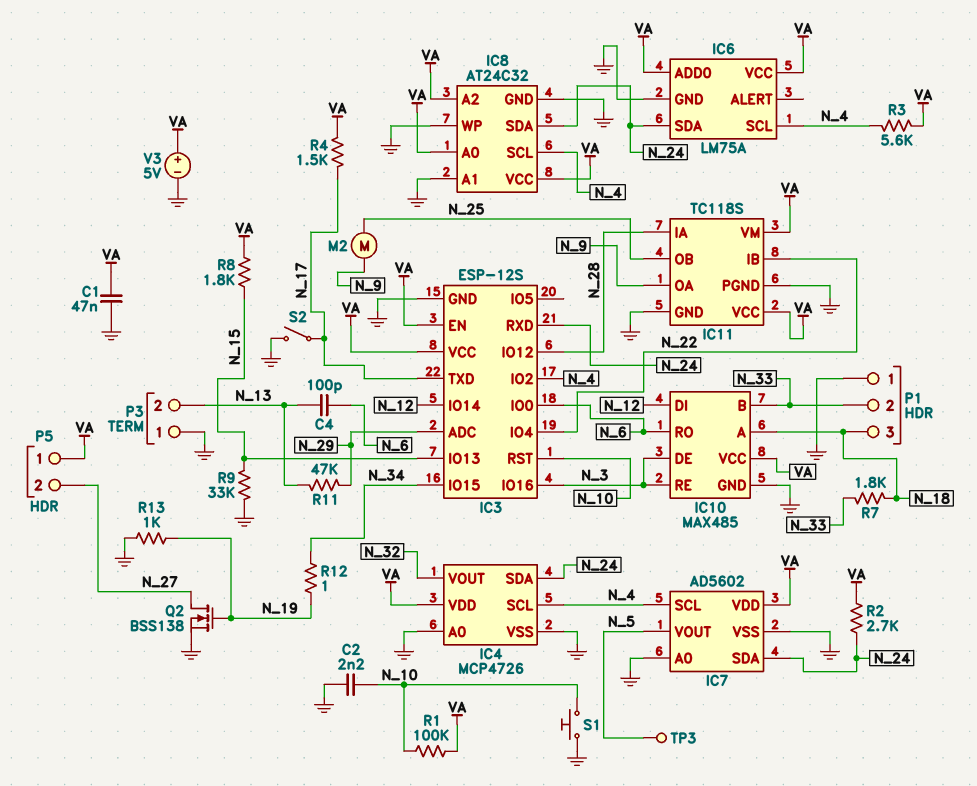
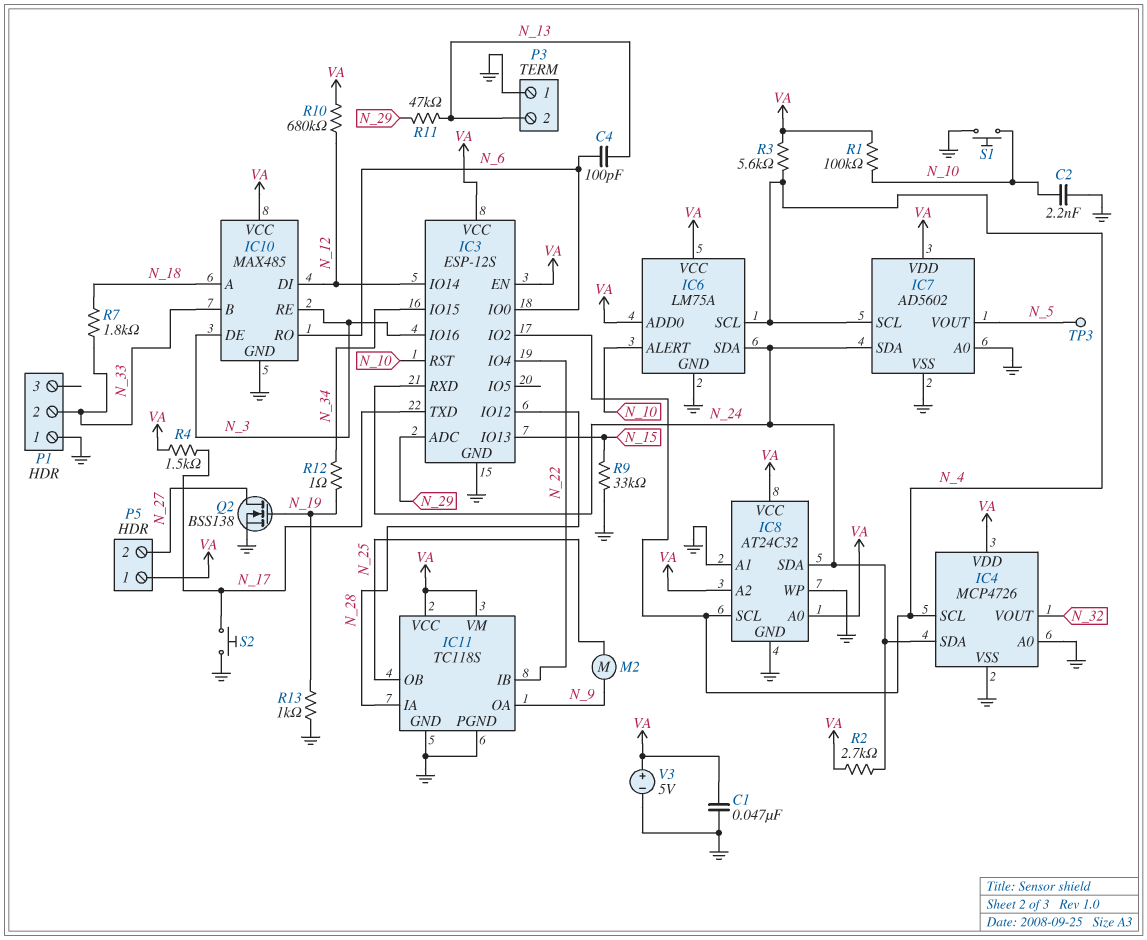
IC6 pin ALERT: none -> N_10
P1 pin 3: N_18 -> none
R8: 1.8k (N_15, VA) -> none
R10: none -> 680k (N_12, VA)
S2: switch (GND, N_17) -> button (GND, N_17)

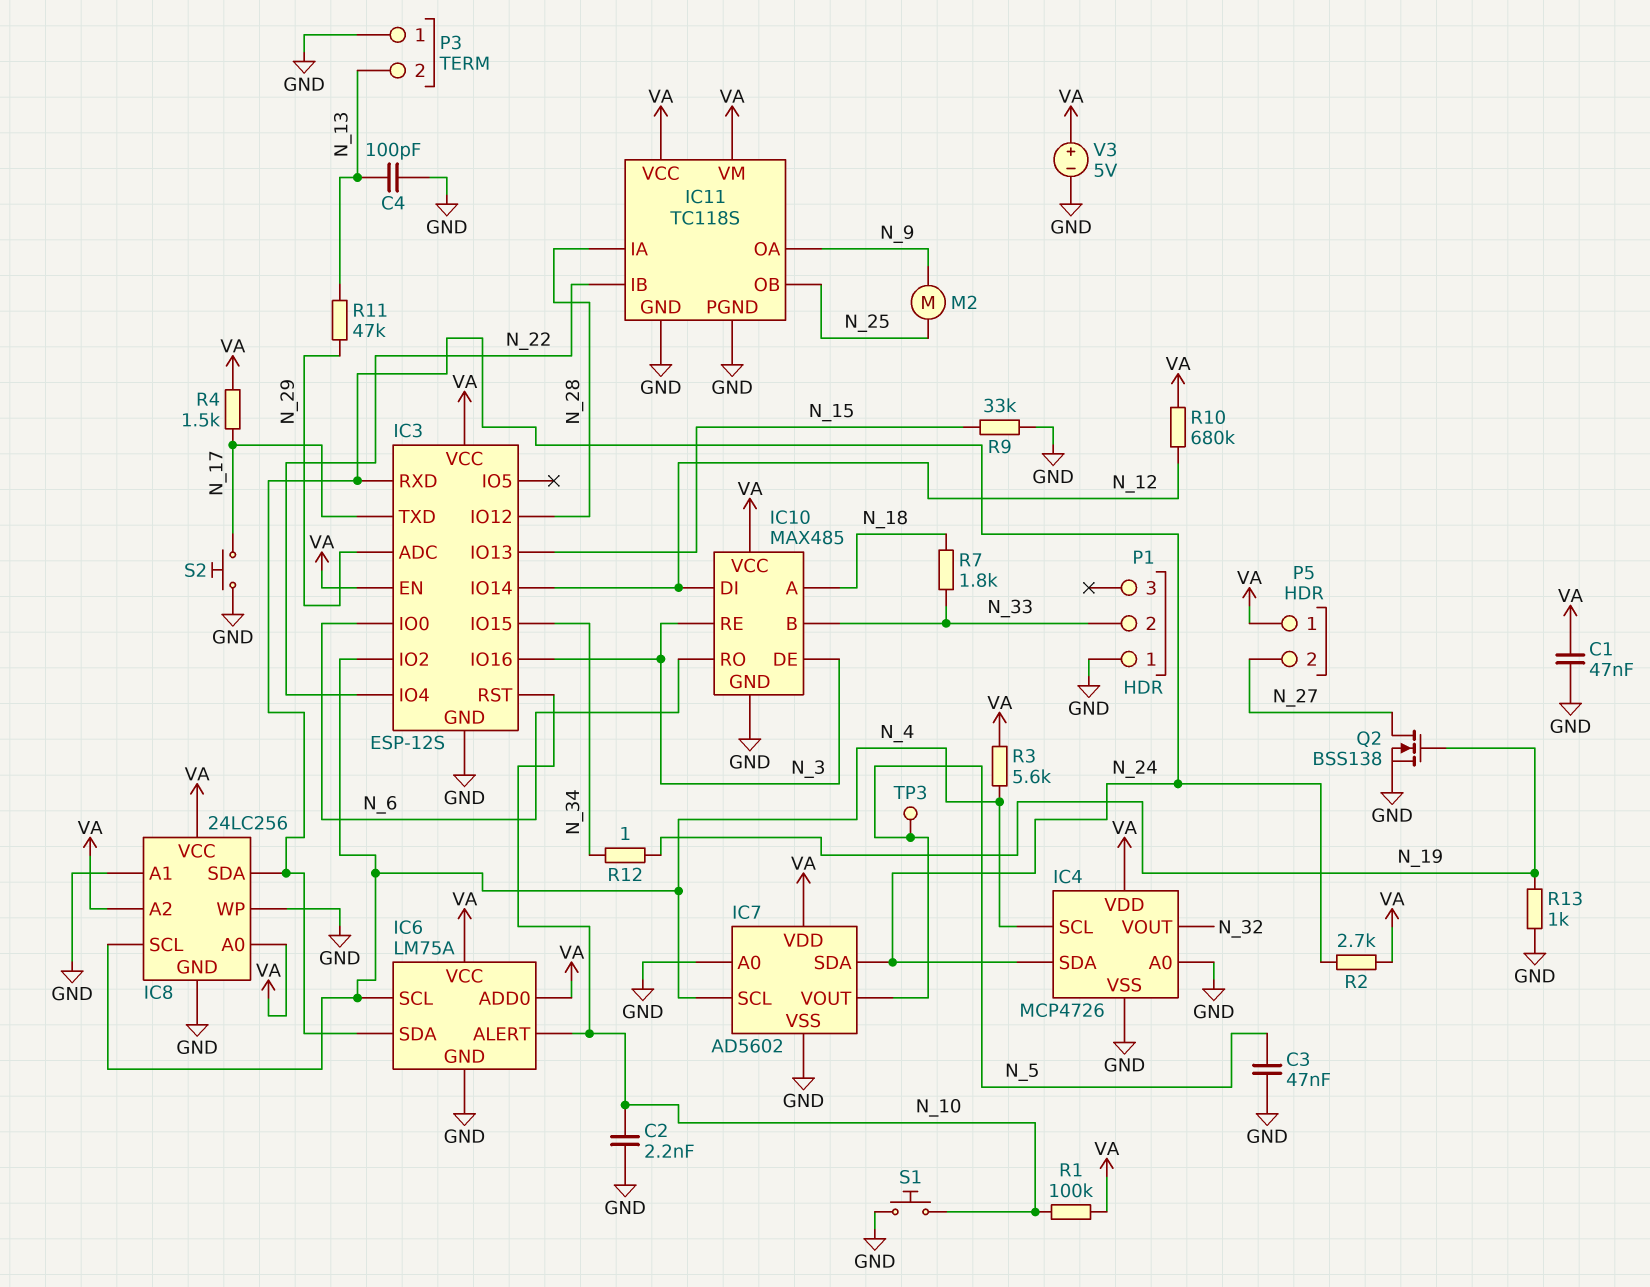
C3: none -> 47nF (GND, N_5)
C4: 100pF (N_6, N_13) -> 100pF (GND, N_13)
IC8: AT24C32 -> 24LC256

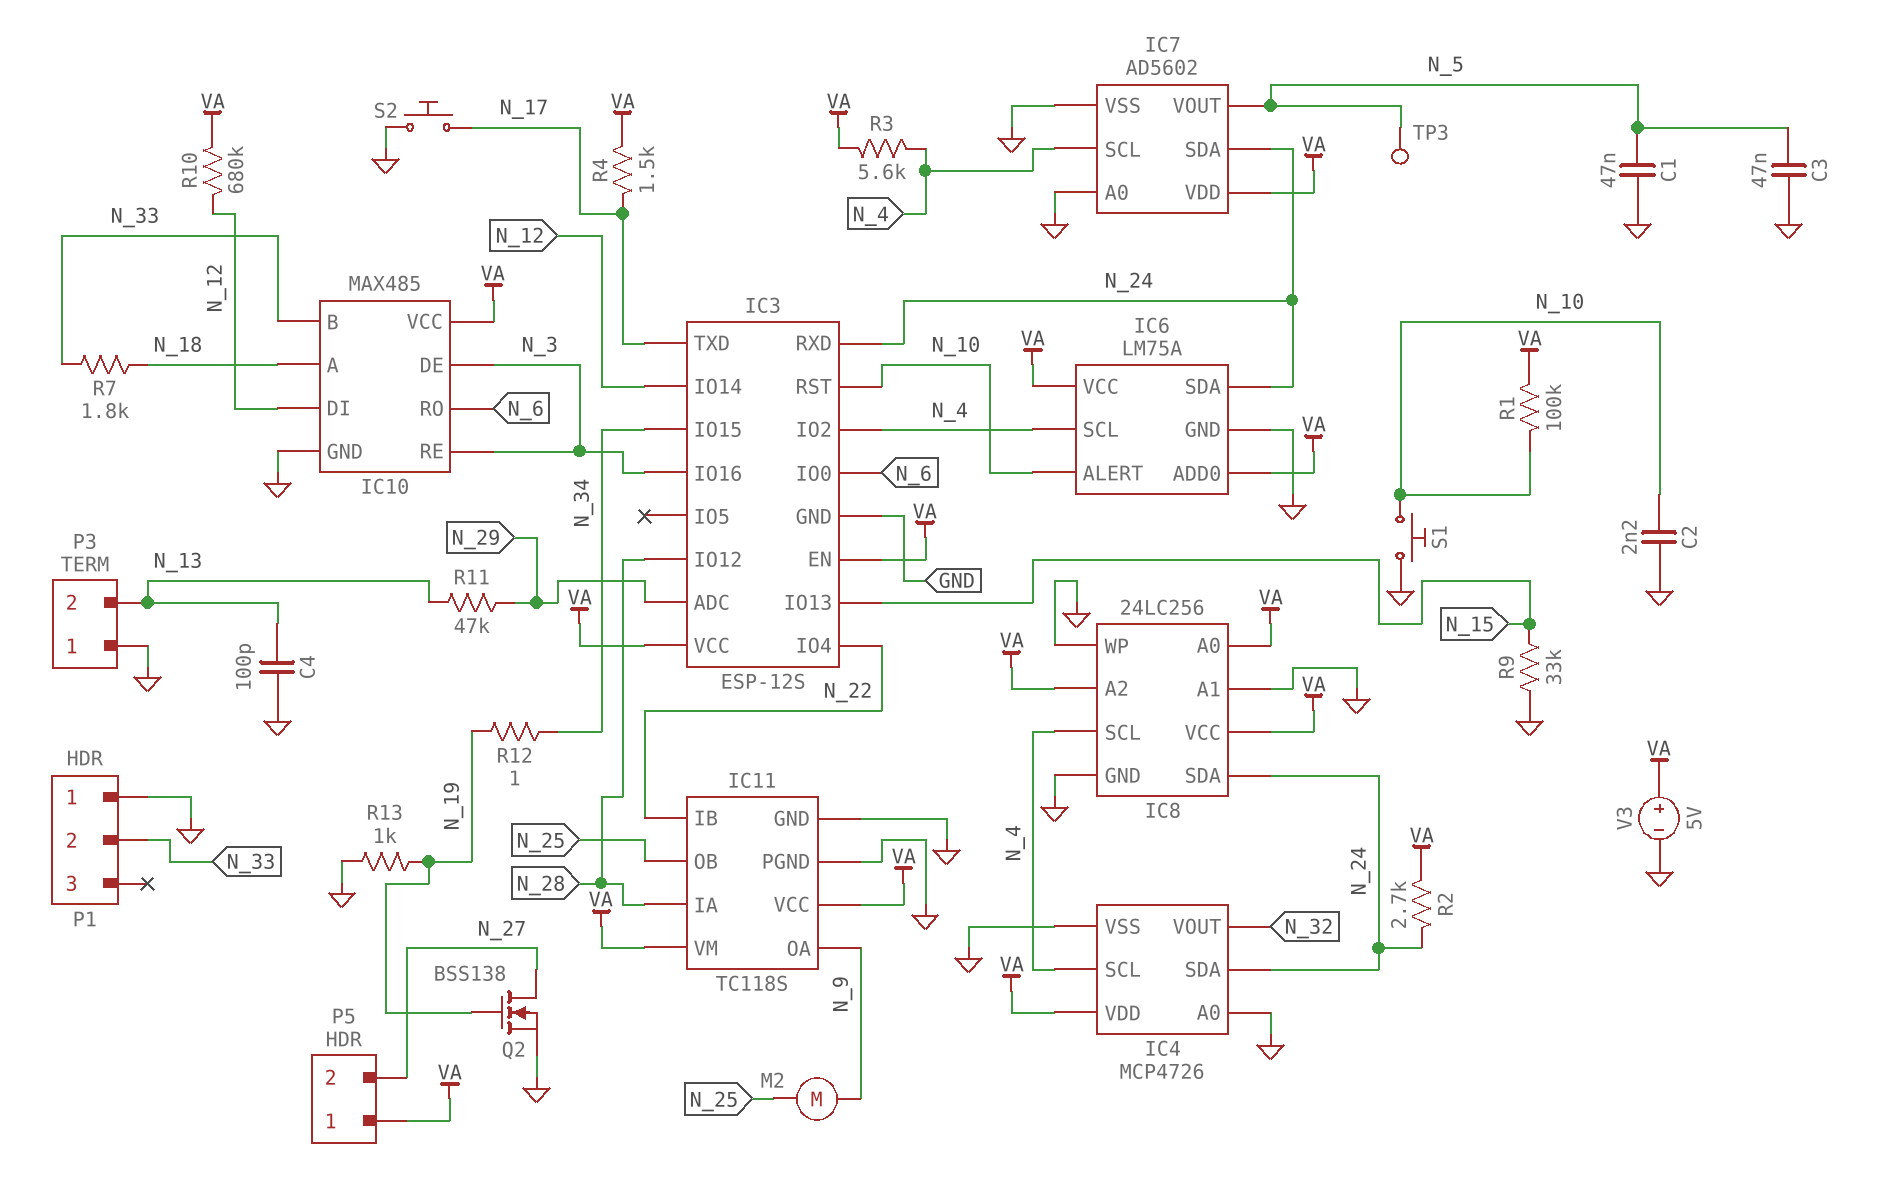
C1: 47nF (GND, VA) -> 47nF (GND, N_5)

